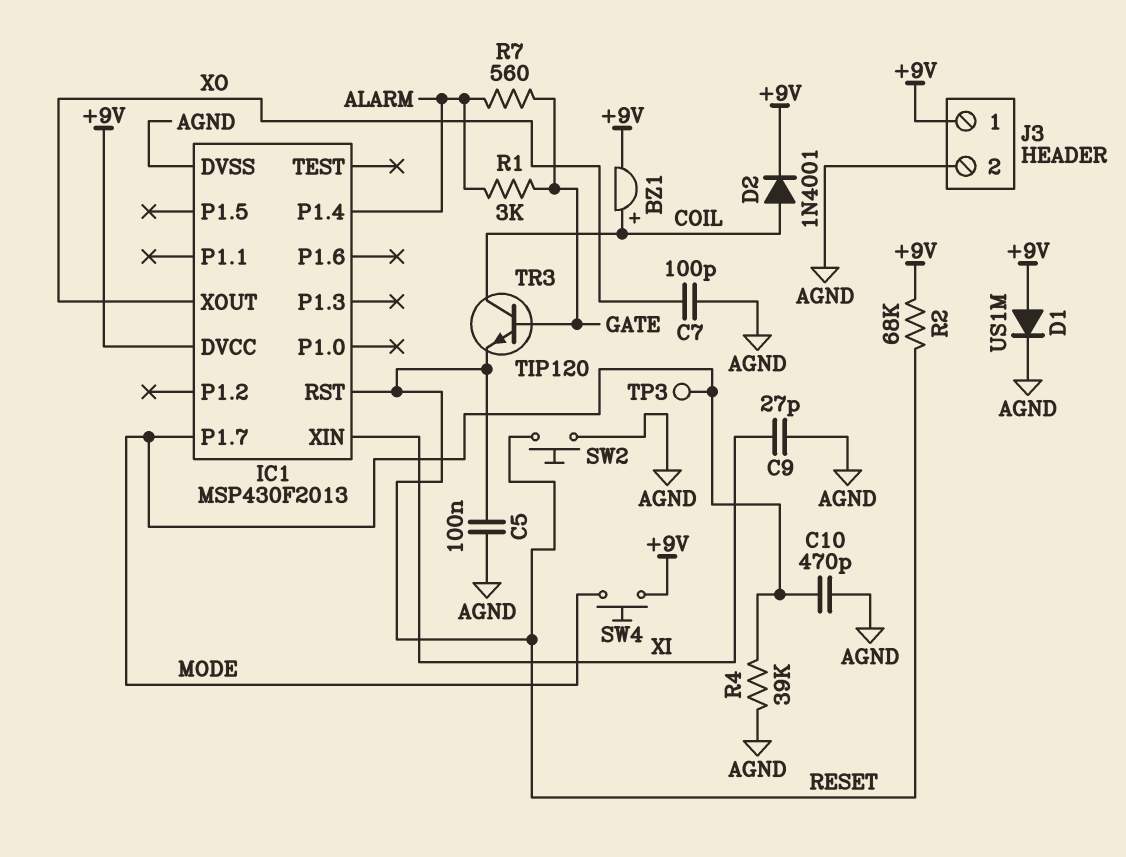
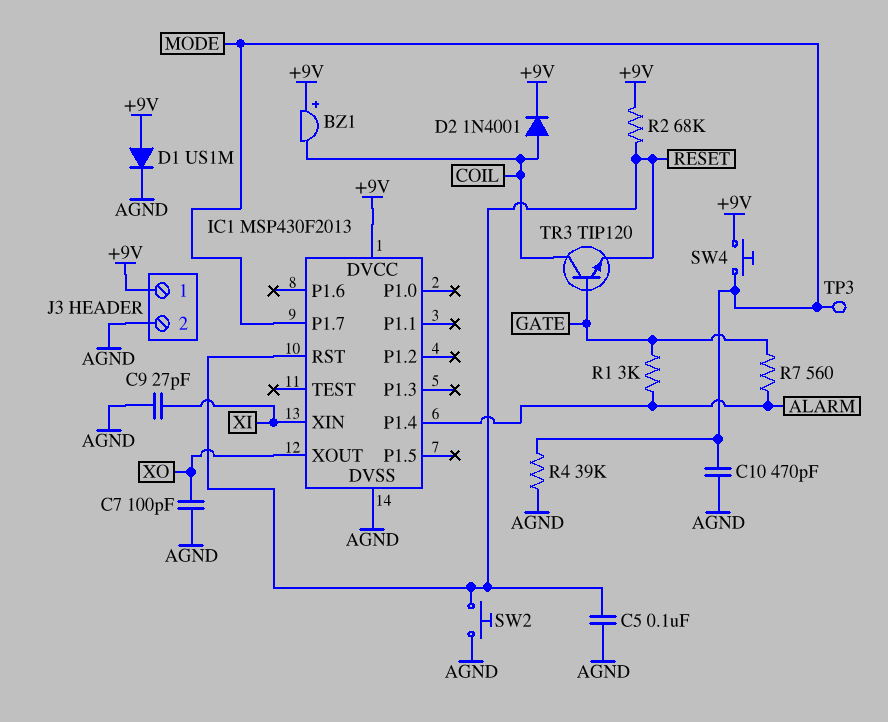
BZ1: buzzer (plus COIL, minus +9V) -> buzzer (plus +9V, minus COIL)

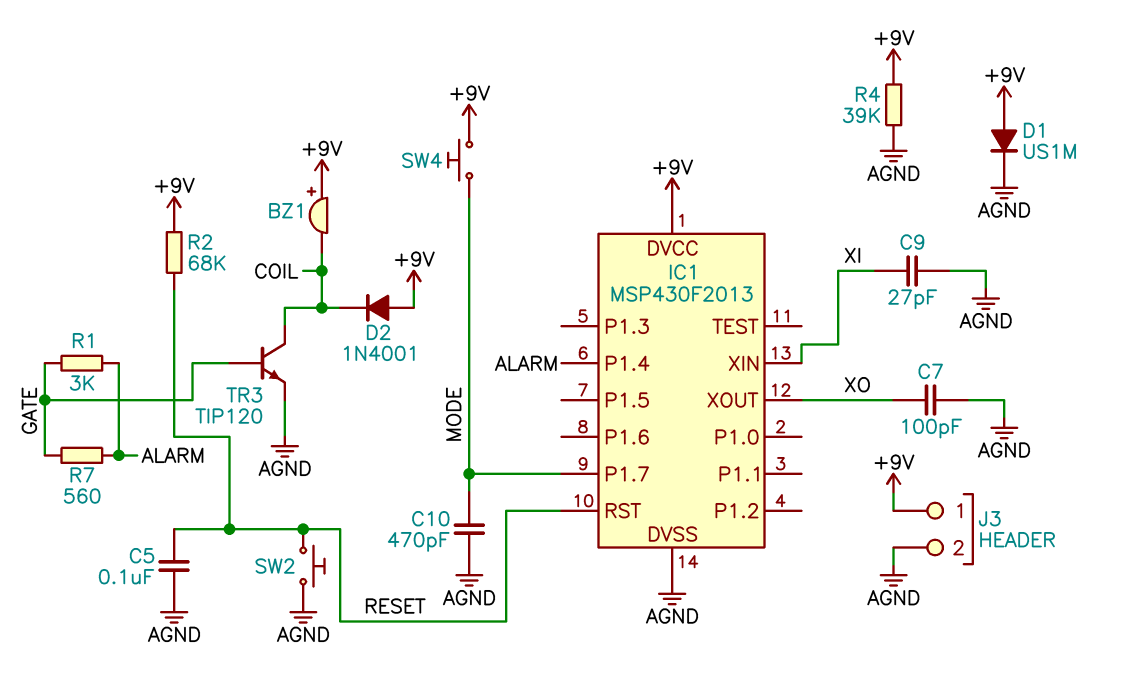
D2: diode 1N4001 (A COIL, K +9V) -> diode 1N4001 (A +9V, K COIL)
R4: 39k (AGND, MODE) -> 39k (+9V, AGND)
TP3: test point (MODE) -> none
TR3: NPN TIP120 (B GATE, C COIL, E RESET) -> NPN TIP120 (B GATE, C COIL, E AGND)

